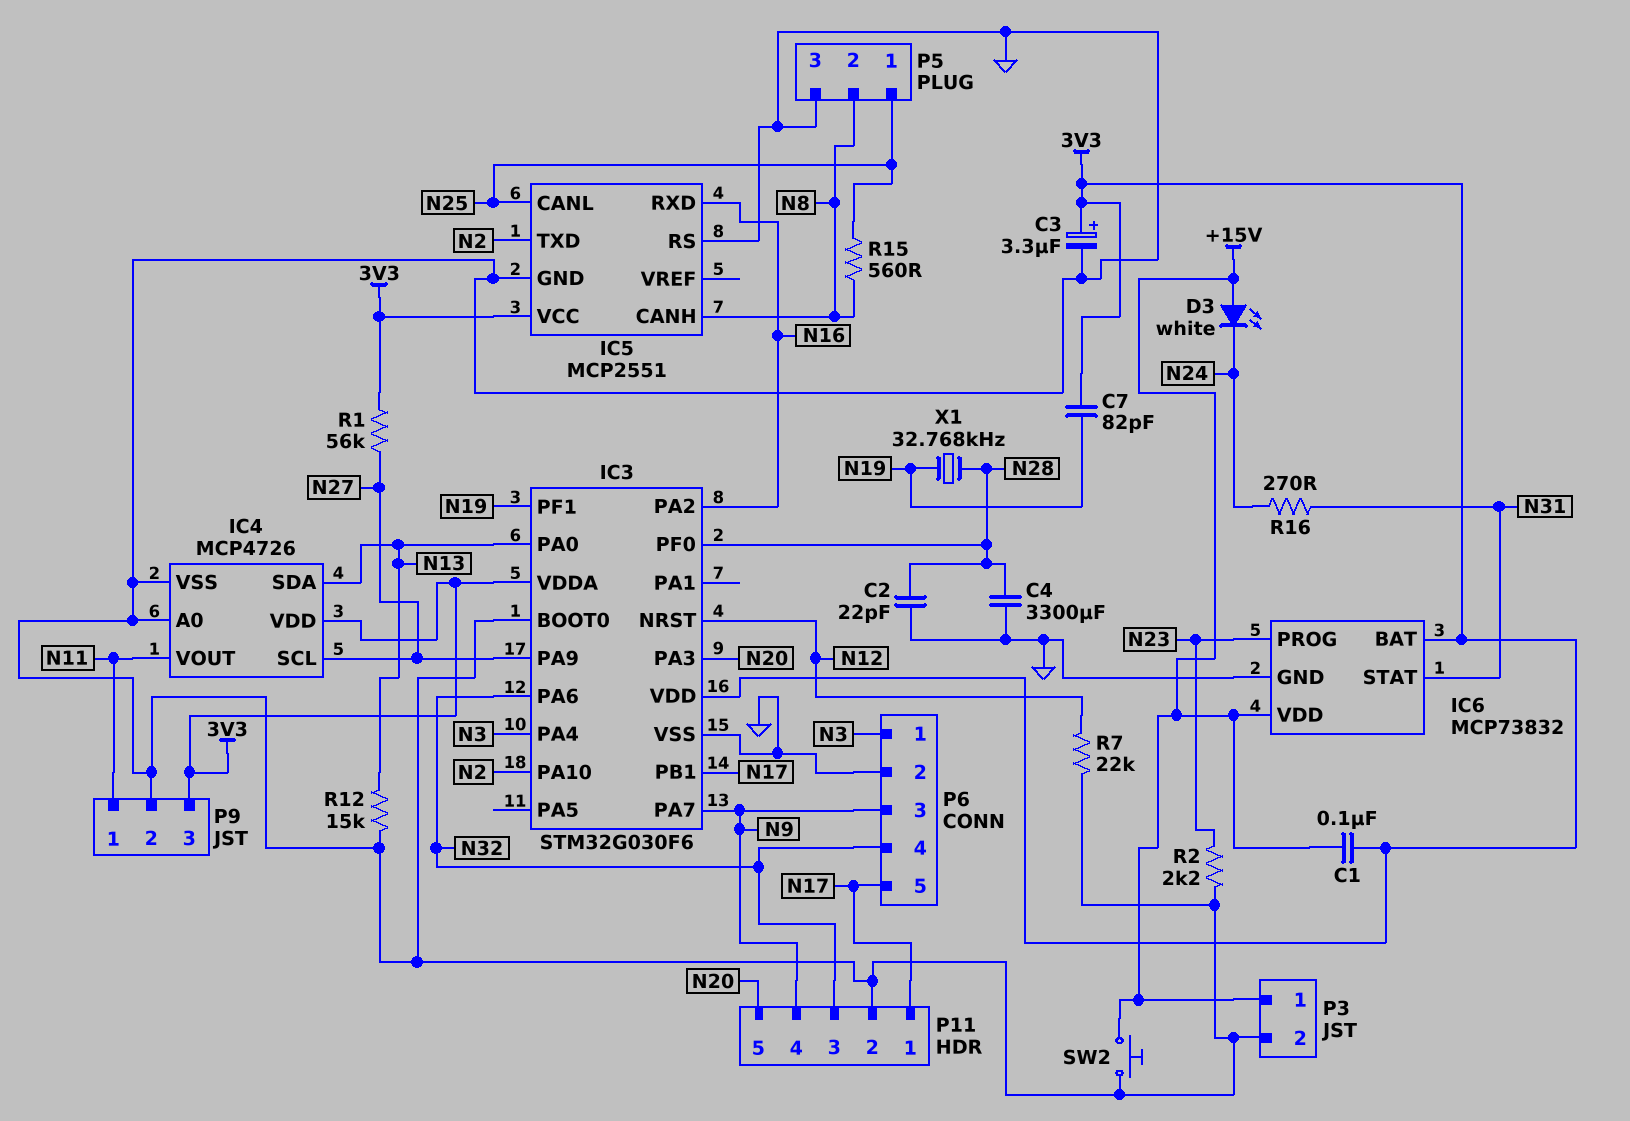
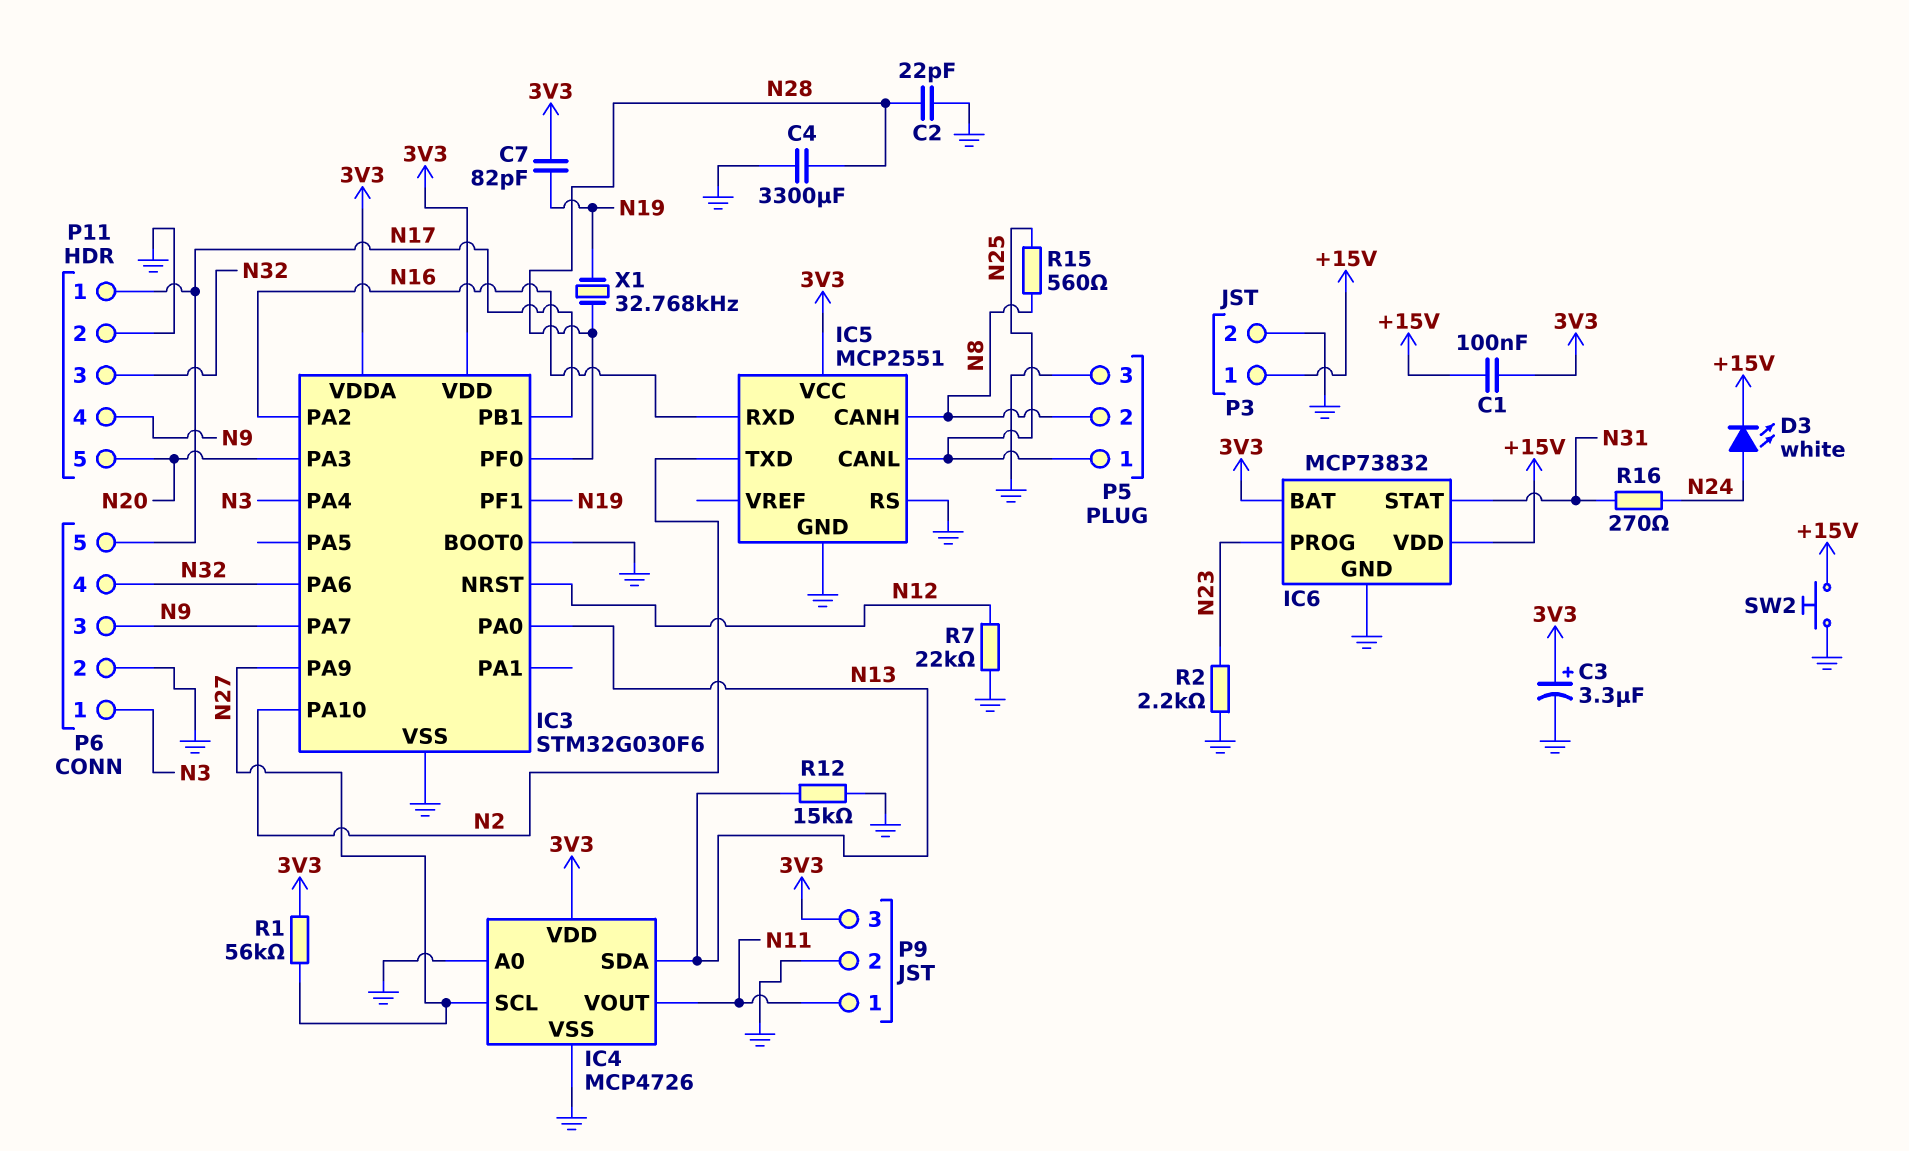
D3: LED white (A +15V, K N24) -> LED white (A N24, K +15V)

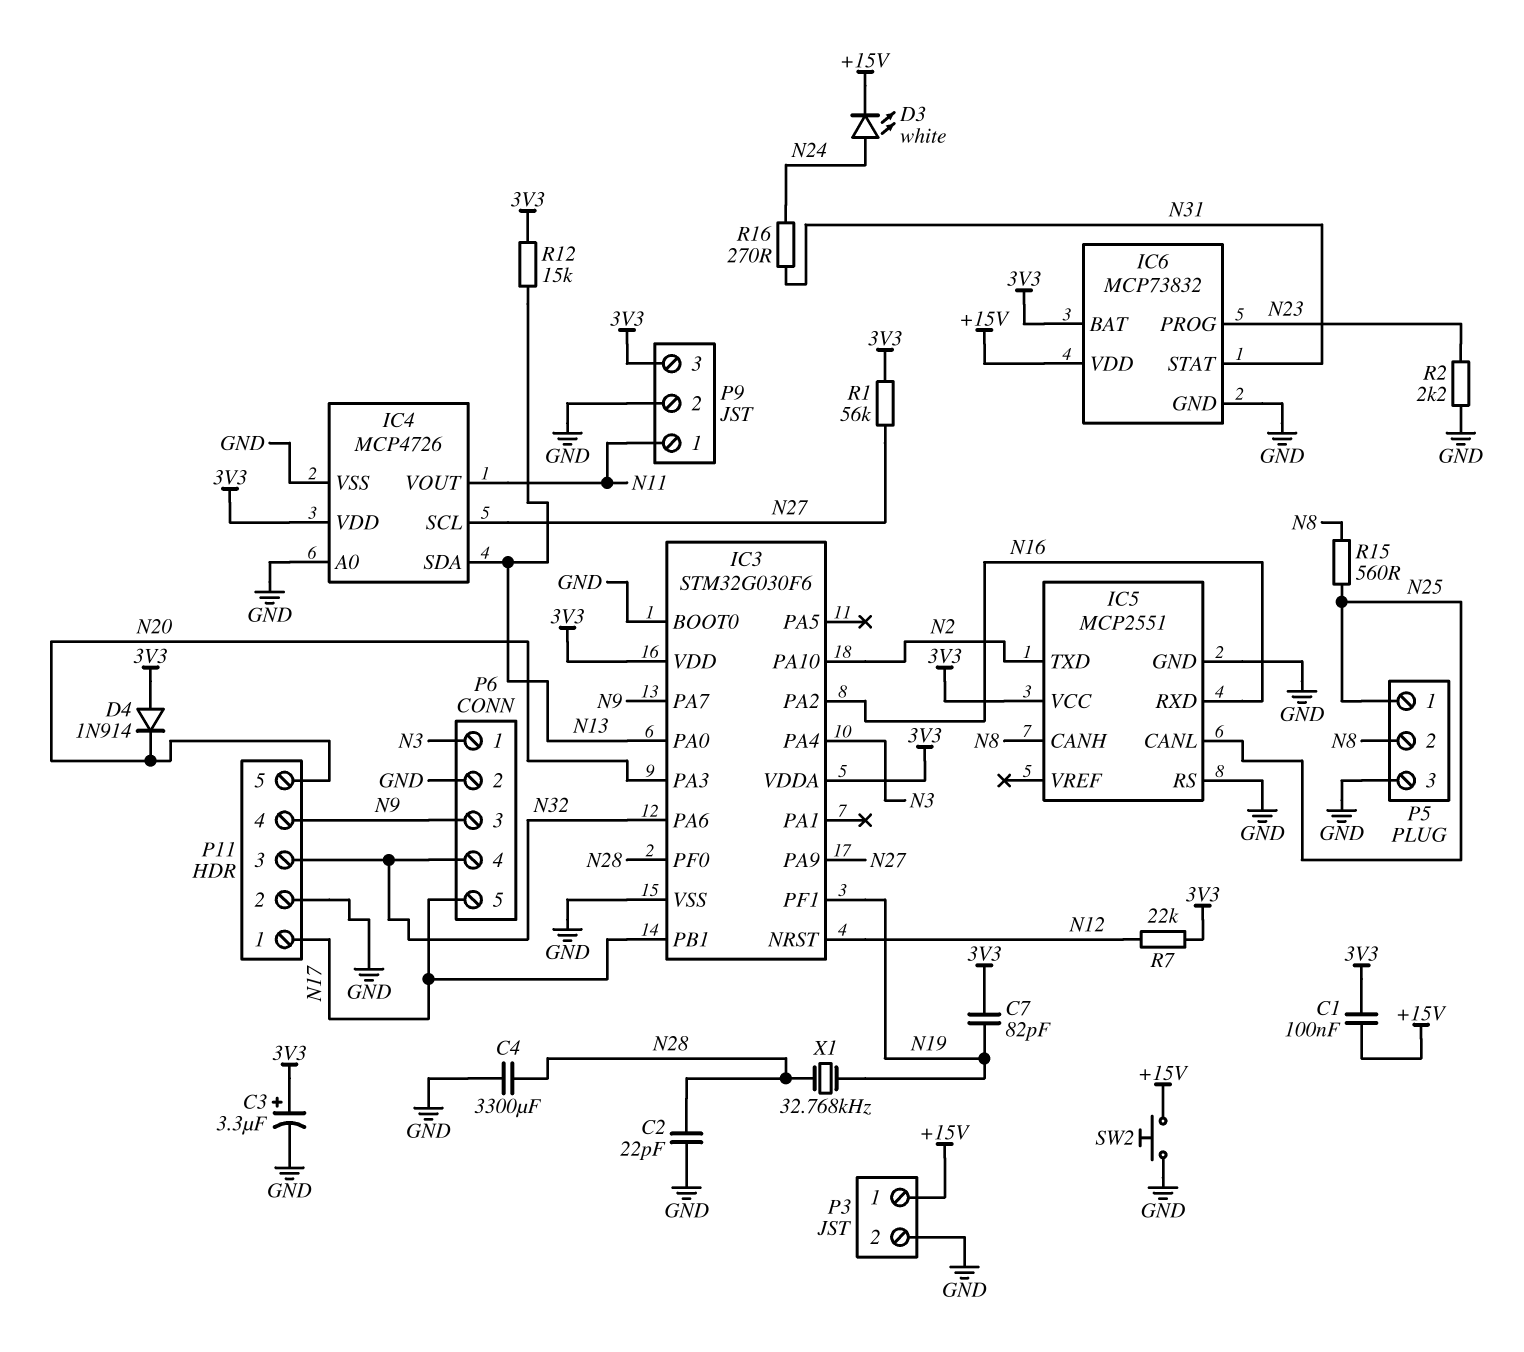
D4: none -> diode 1N914 (A 3V3, K N20)
R7: 22k (GND, N12) -> 22k (3V3, N12)
R12: 15k (GND, N13) -> 15k (3V3, N13)

